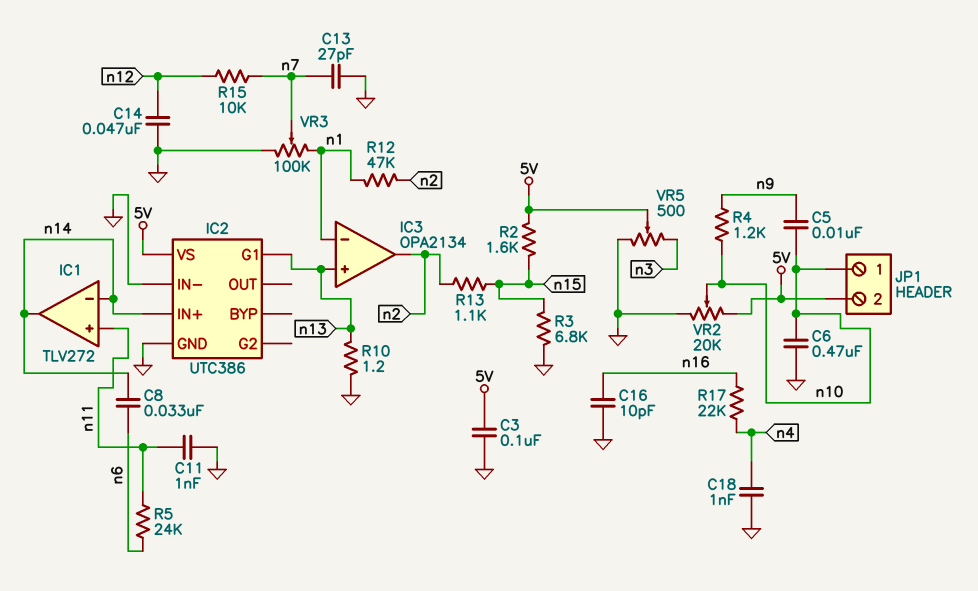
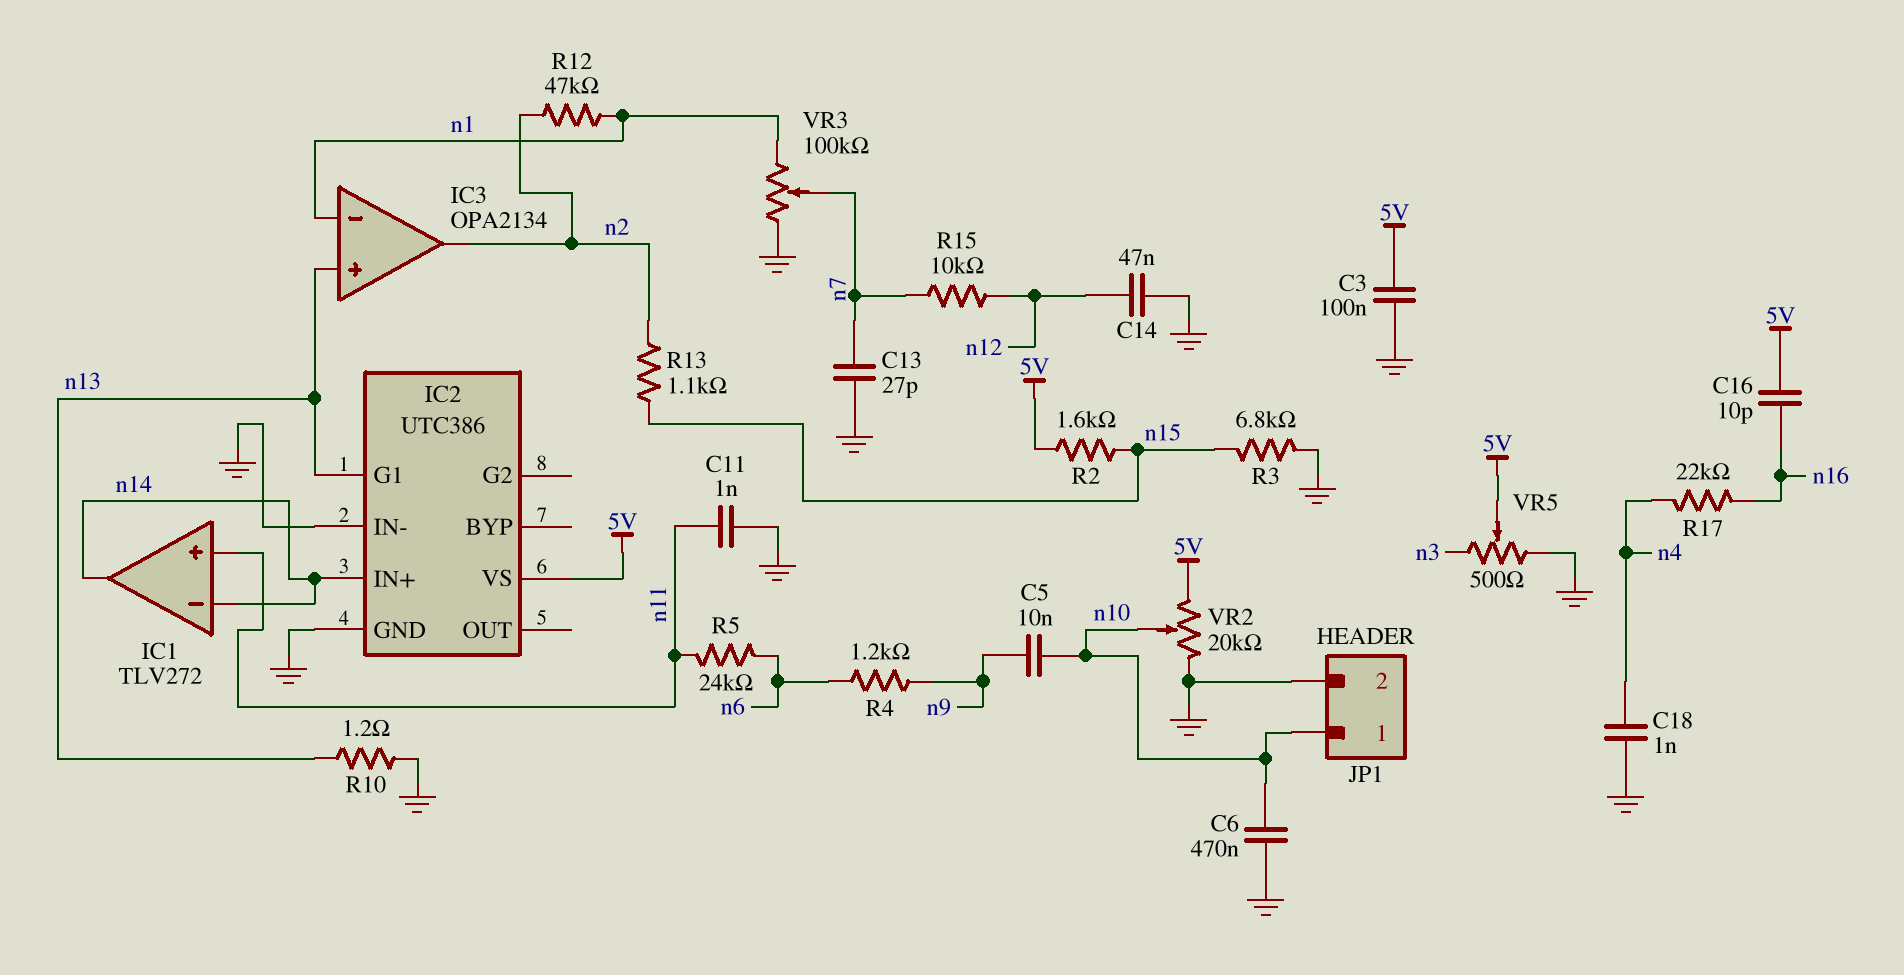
C8: 33nF (n6, n14) -> none
C16: 10pF (GND, n16) -> 10pF (5V, n16)
JP1 pin 2: 5V -> GND
R4: 1.2k (n9, n10) -> 1.2k (n6, n9)

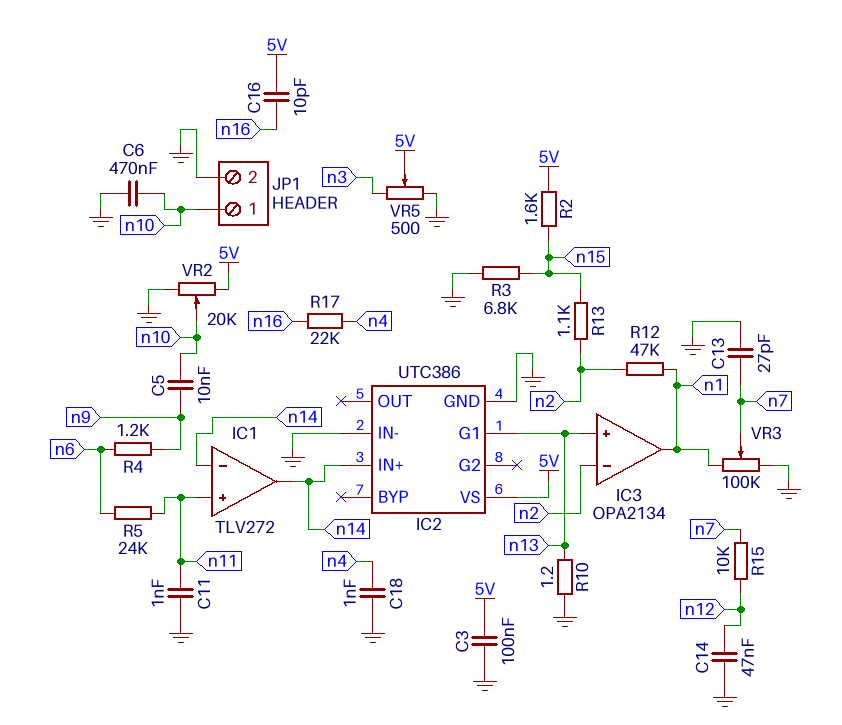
IC3 pin in-: n1 -> n2
IC3 pin out: n2 -> n1

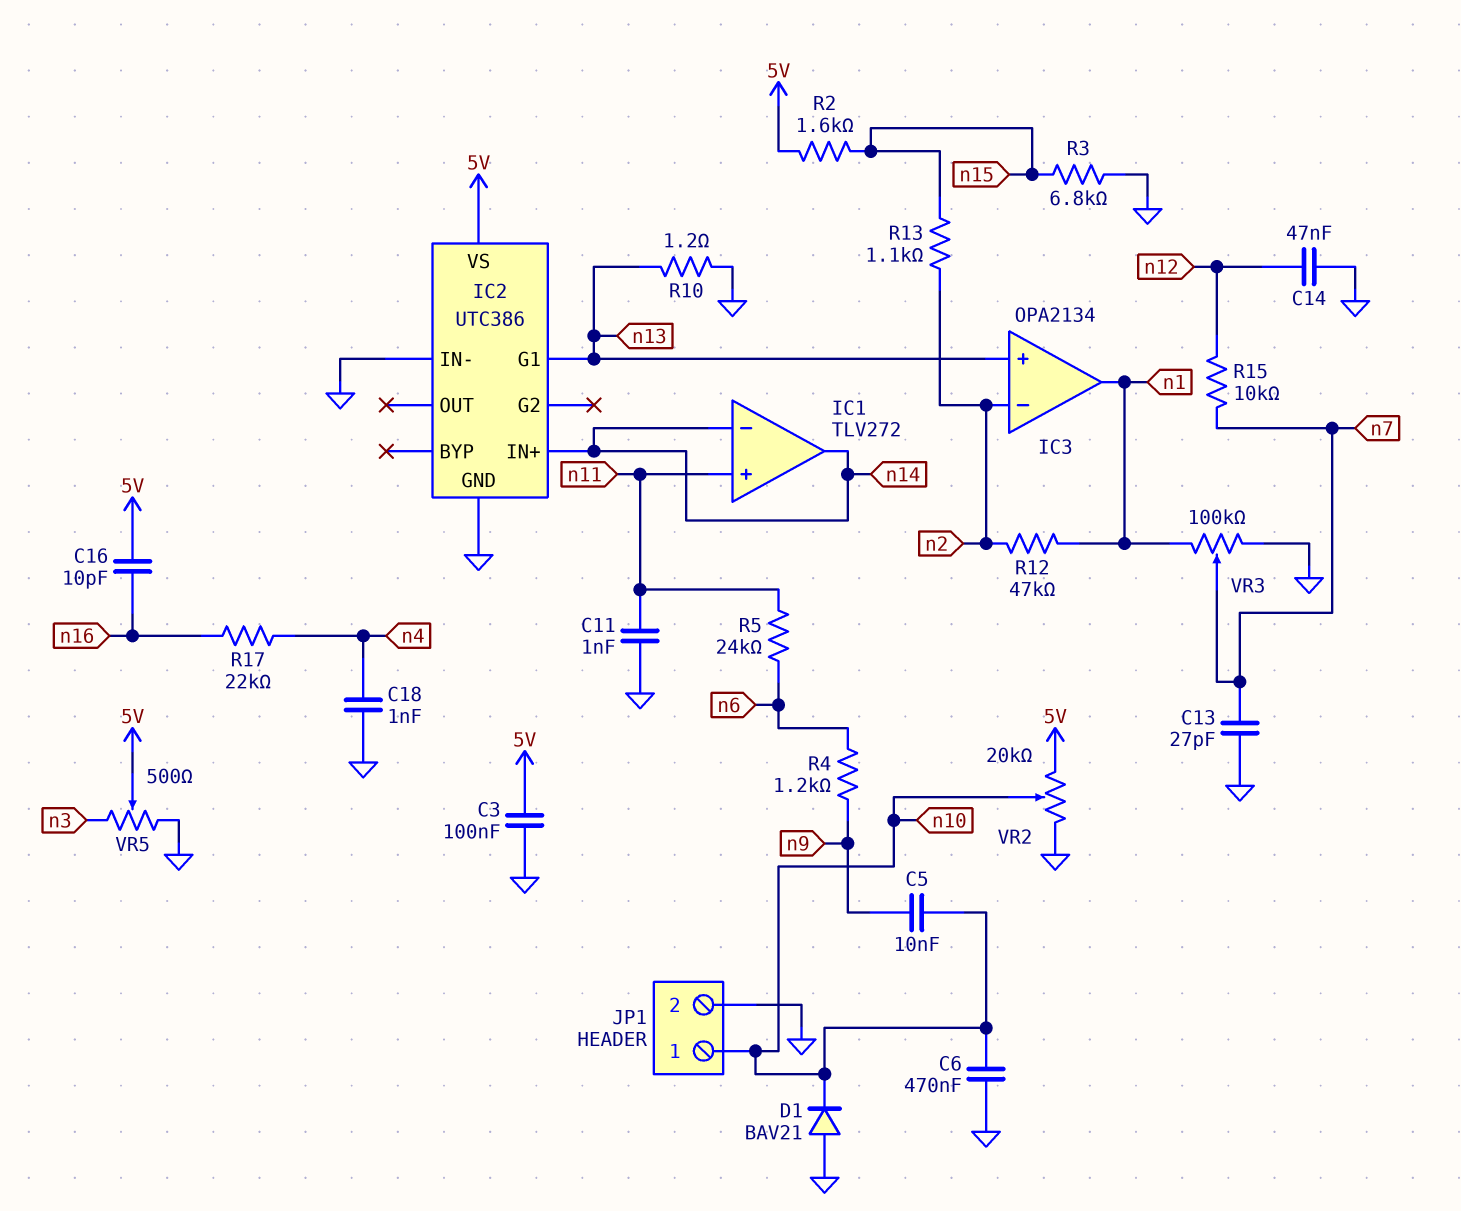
D1: none -> diode BAV21 (A GND, K n10)

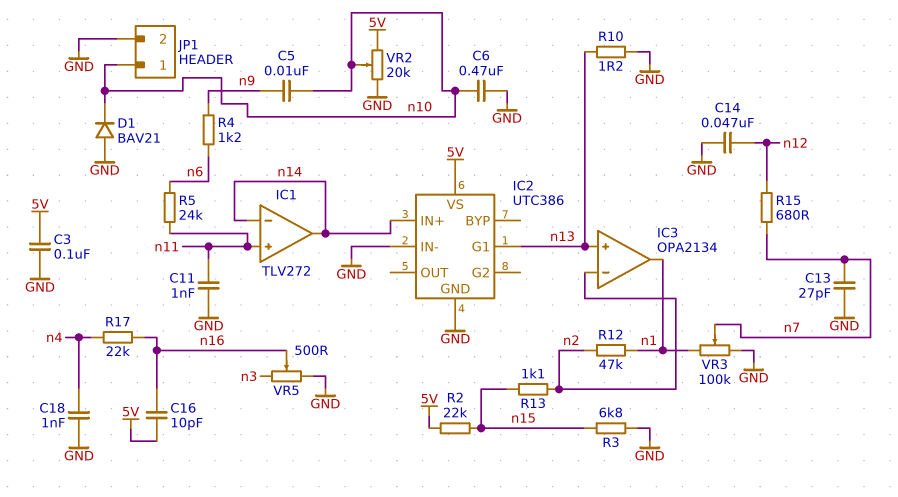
R2: 1.6k (5V, n15) -> 22k (5V, n15)
R15: 10k (n7, n12) -> 680 (n7, n12)
VR5: 500 (GND, n3, wiper 5V) -> 500 (GND, n3, wiper n16)

